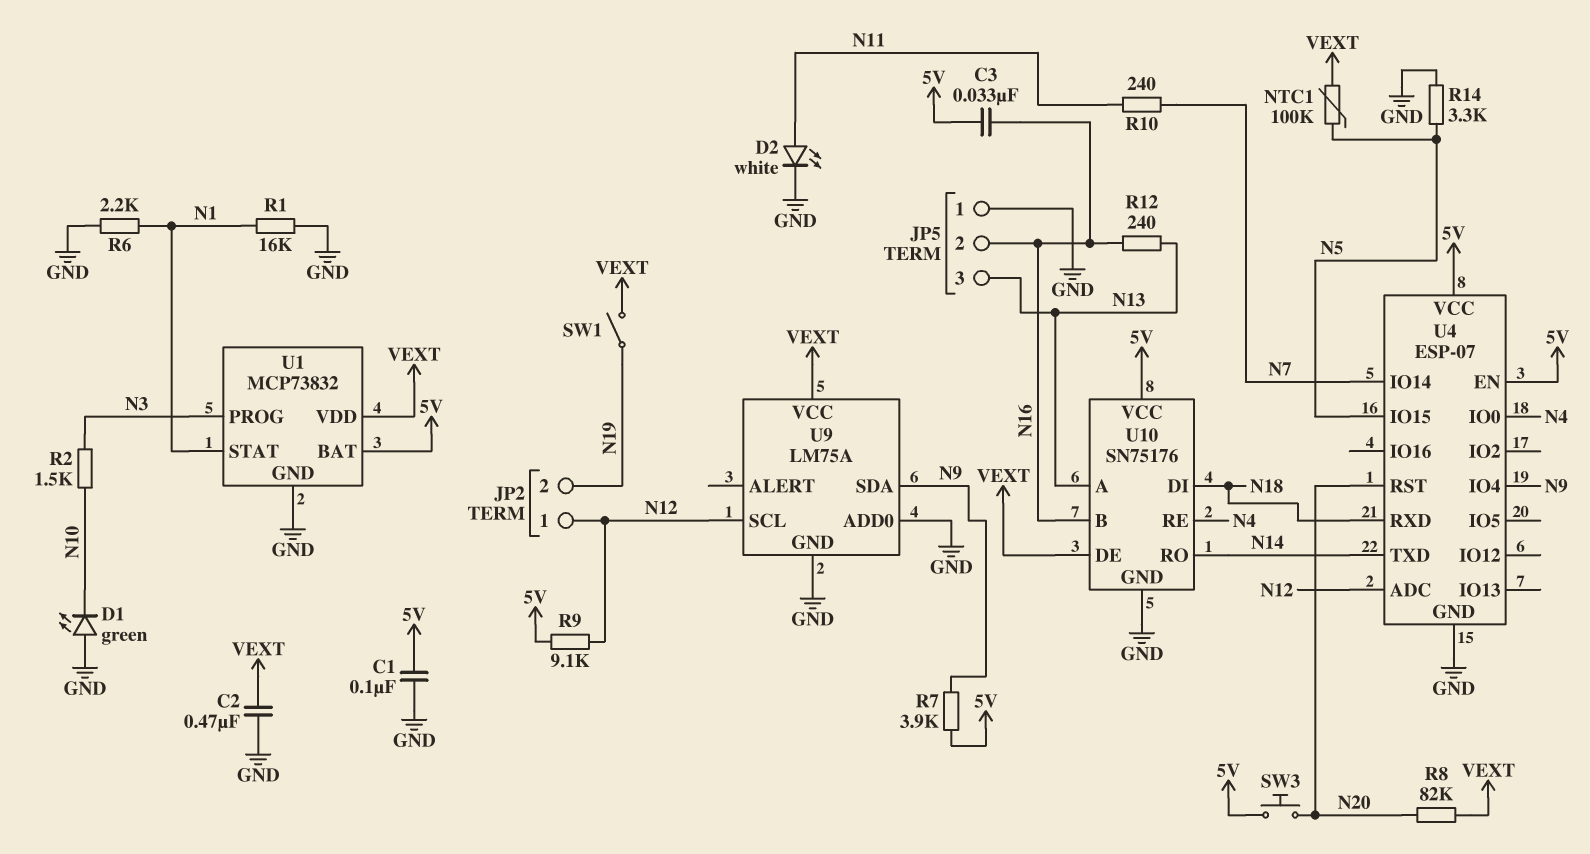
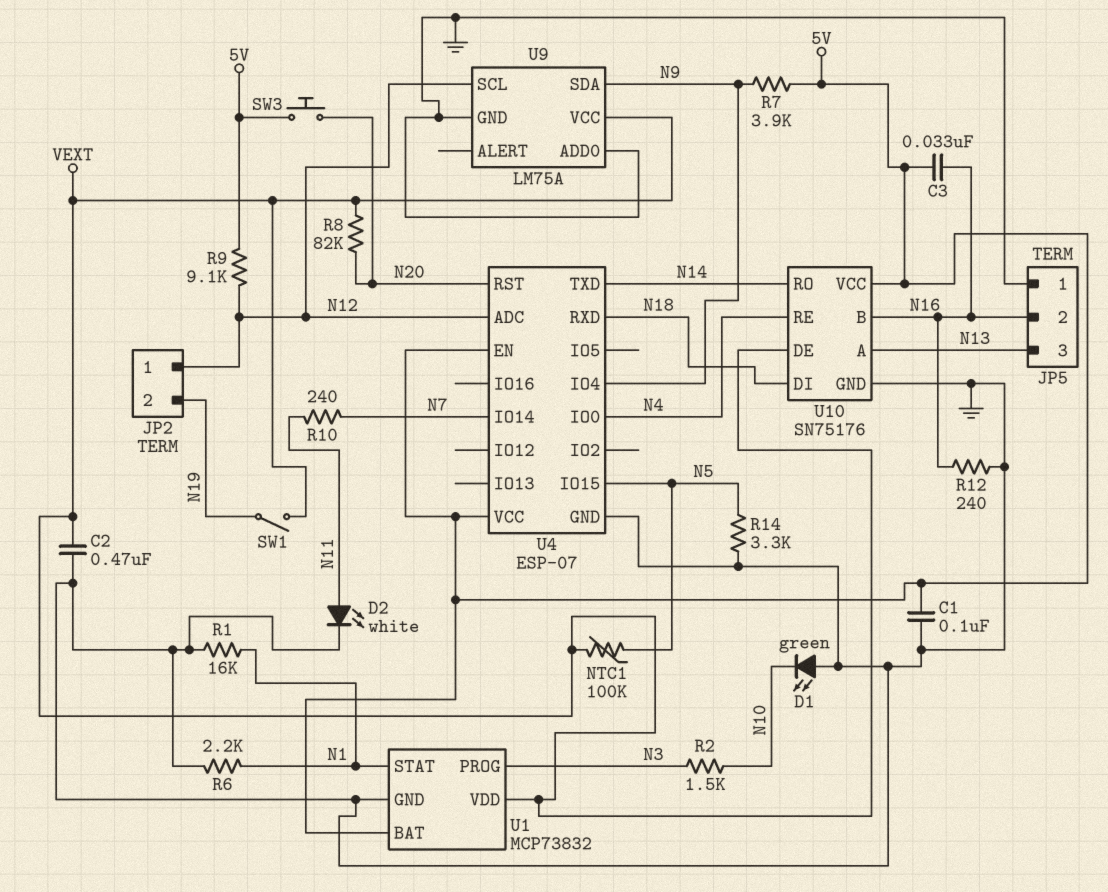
R12: 240 (N13, N16) -> 240 (GND, N16)

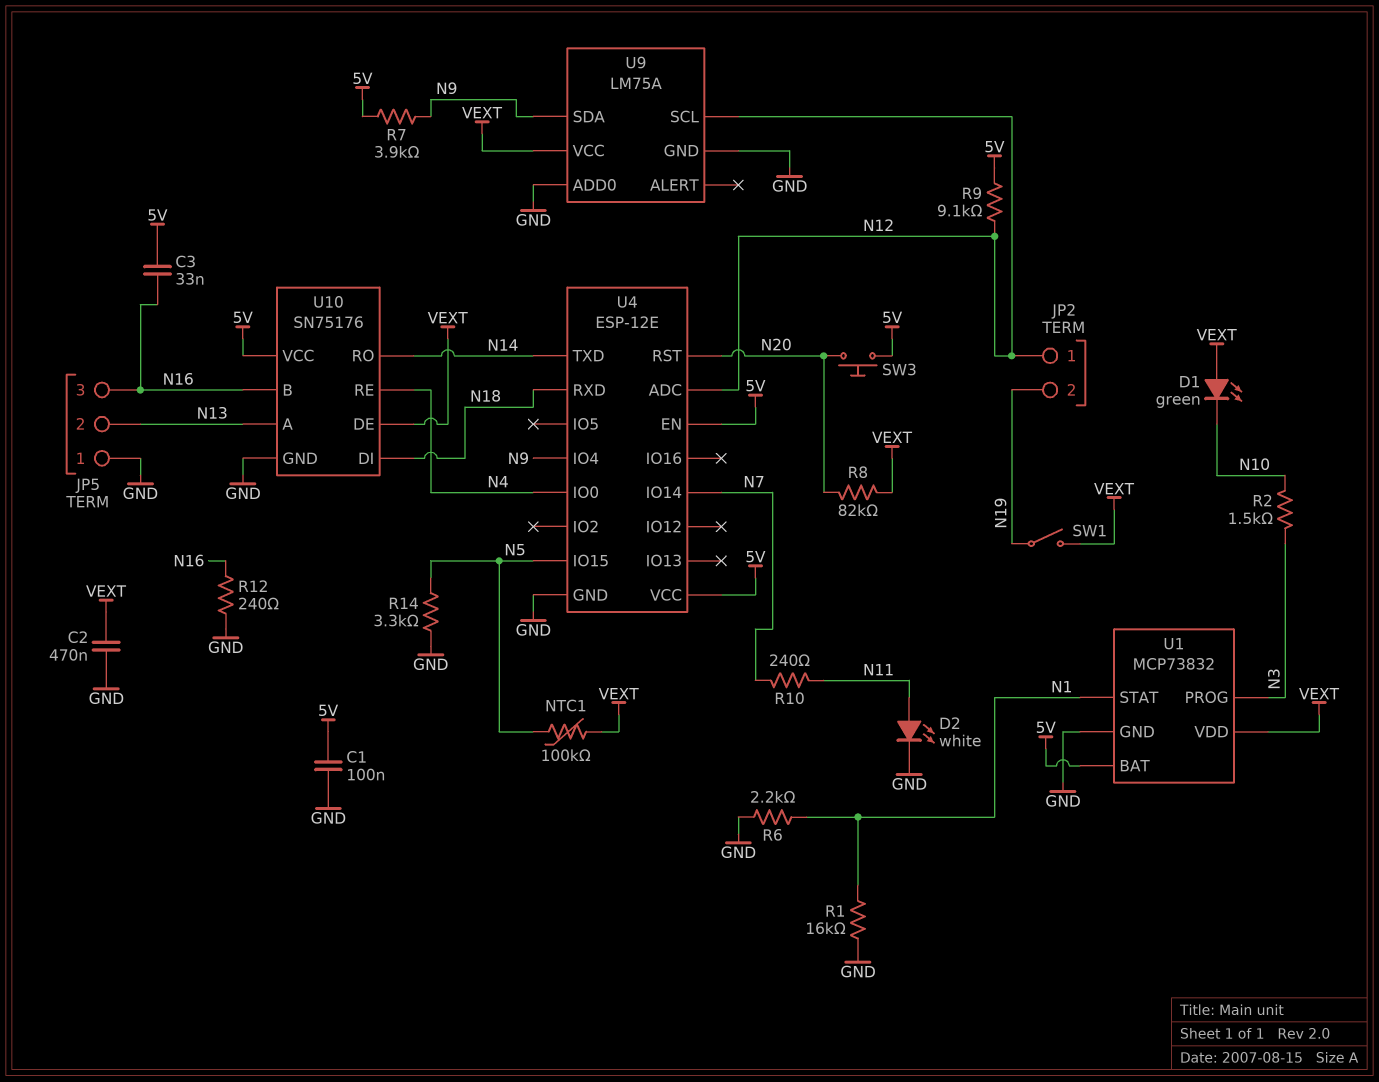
D1: LED green (A GND, K N10) -> LED green (A VEXT, K N10)
JP5 pin 2: N16 -> N13
JP5 pin 3: N13 -> N16
U4: ESP-07 -> ESP-12E

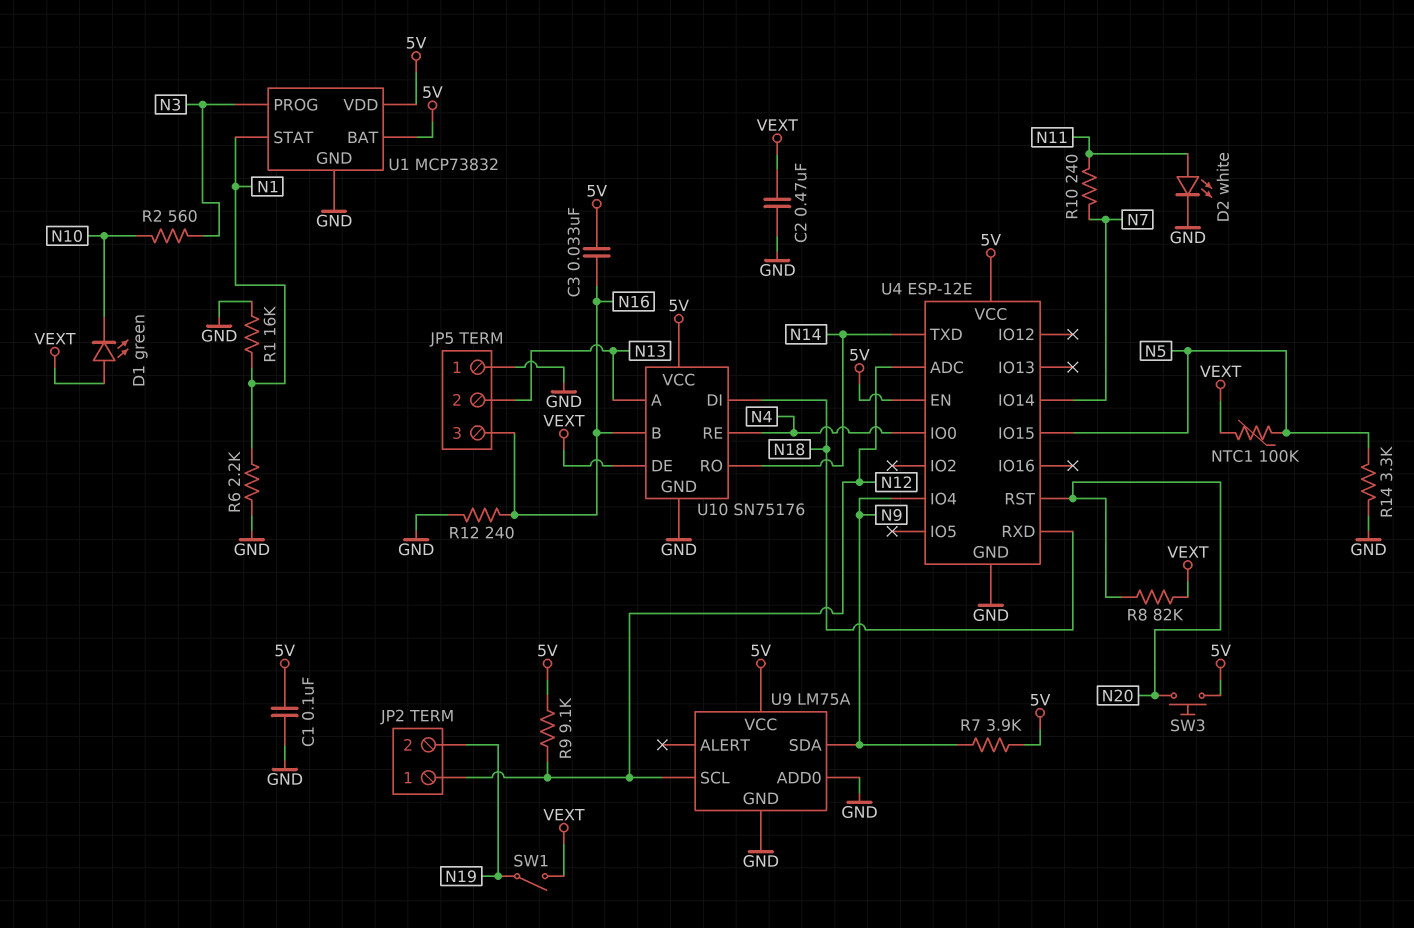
R2: 1.5k (N3, N10) -> 560 (N3, N10)
U1 pin VDD: VEXT -> 5V
U9 pin VCC: VEXT -> 5V

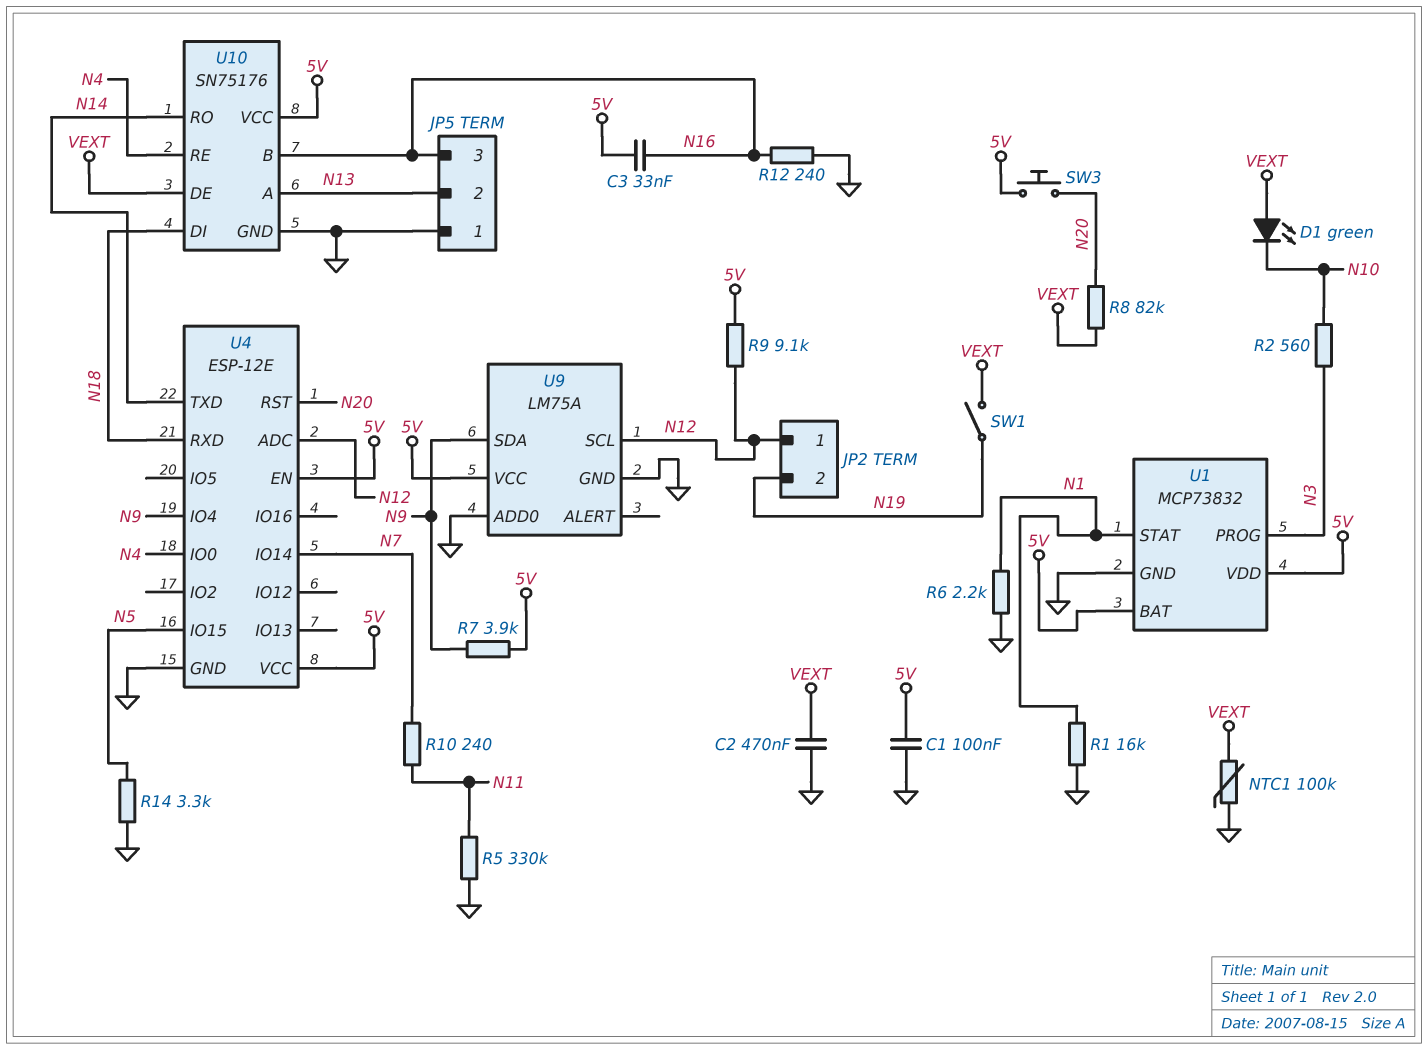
D2: LED white (A N11, K GND) -> none
NTC1: 100k (N5, VEXT) -> 100k (GND, VEXT)
R5: none -> 330k (GND, N11)

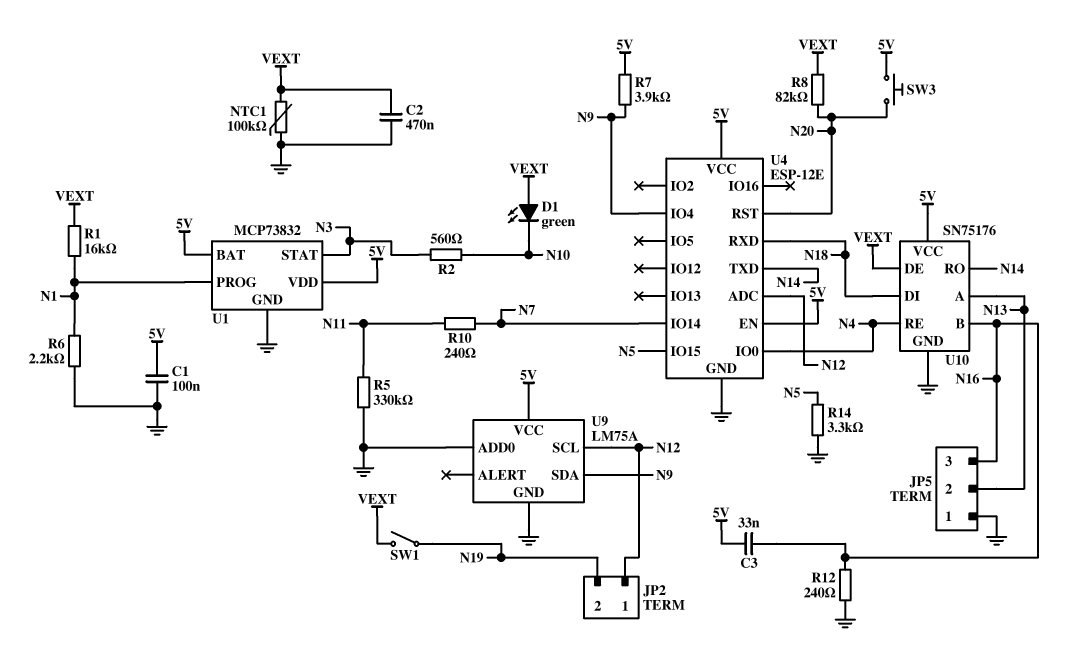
R1: 16k (GND, N1) -> 16k (N1, VEXT)
R9: 9.1k (5V, N12) -> none
U1 pin PROG: N3 -> N1
U1 pin STAT: N1 -> N3

